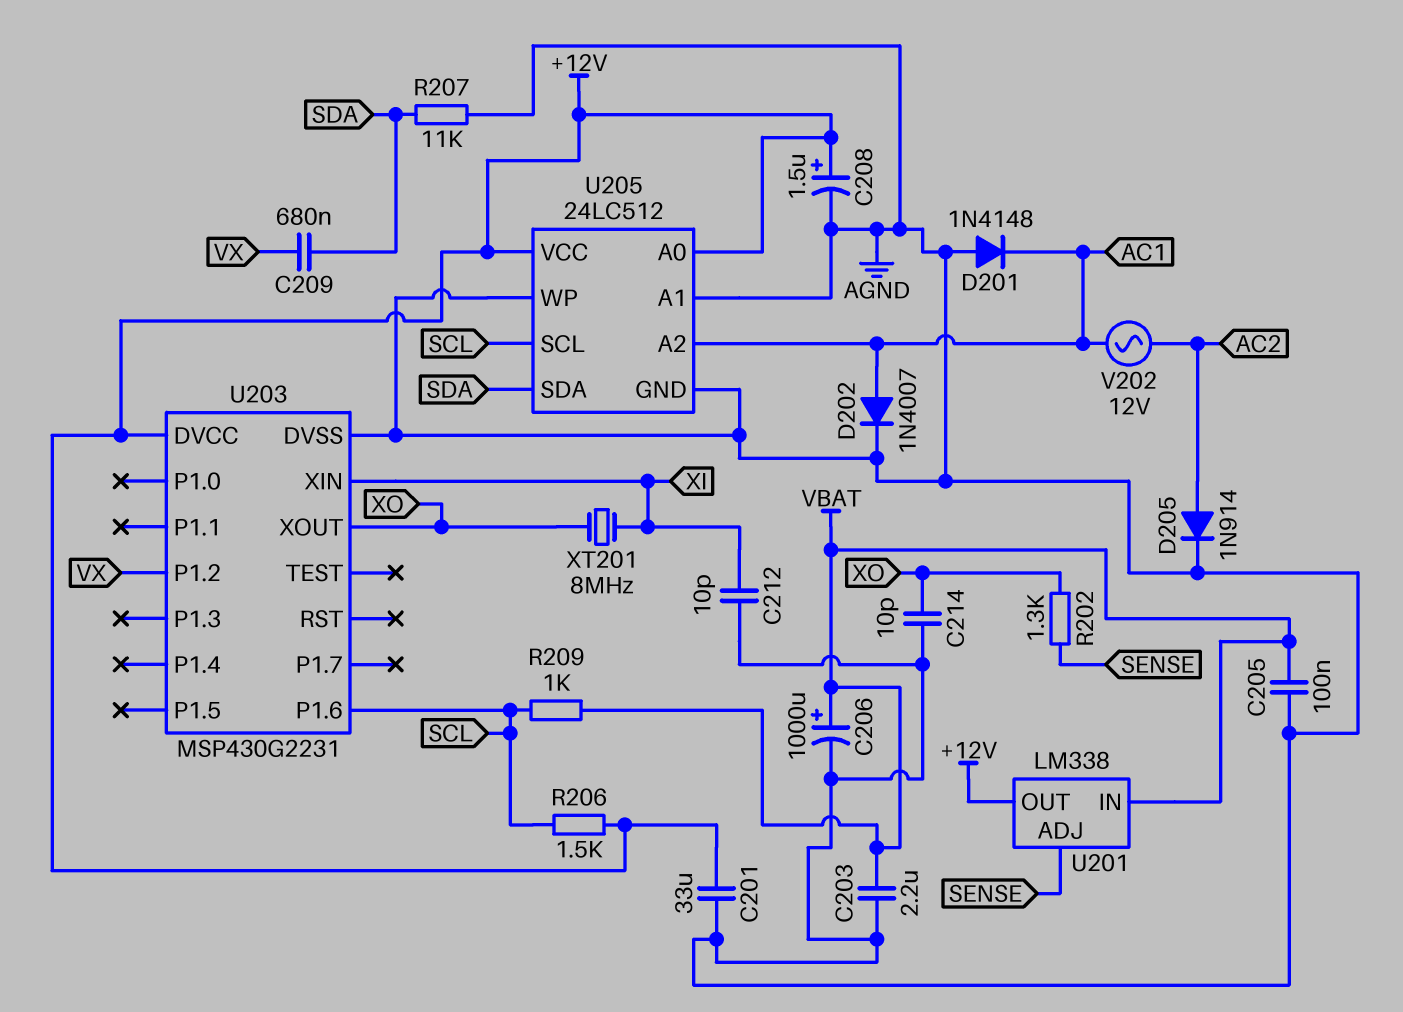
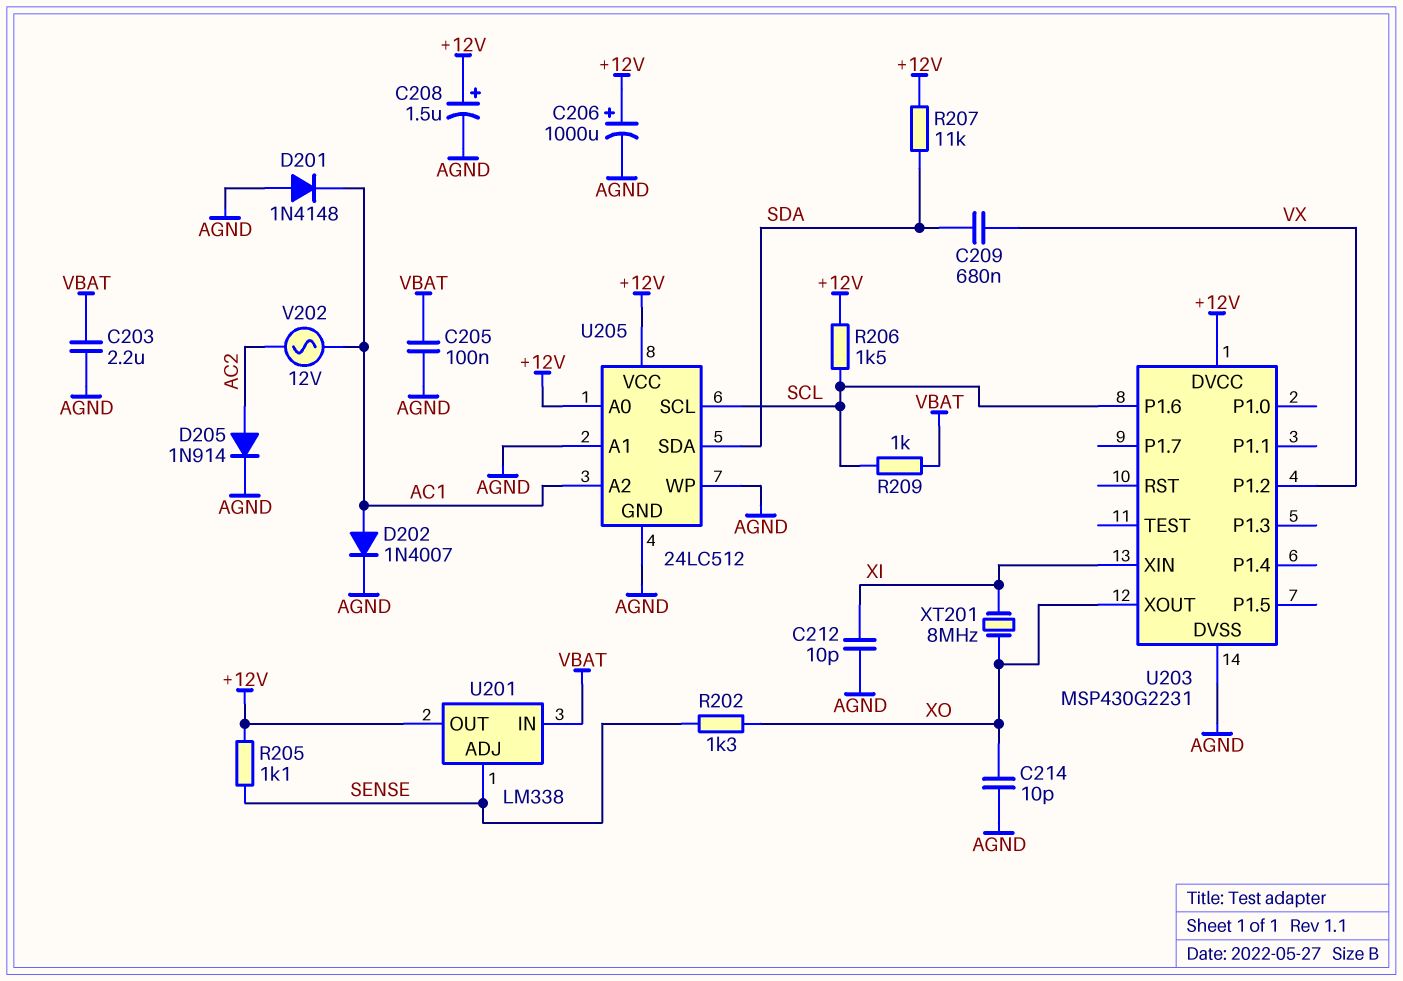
C201: 33uF (+12V, AGND) -> none
C206: 1000uF (plus VBAT, minus AGND) -> 1000uF (plus +12V, minus AGND)
R205: none -> 1.1k (+12V, SENSE)
R207: 11k (AGND, SDA) -> 11k (+12V, SDA)

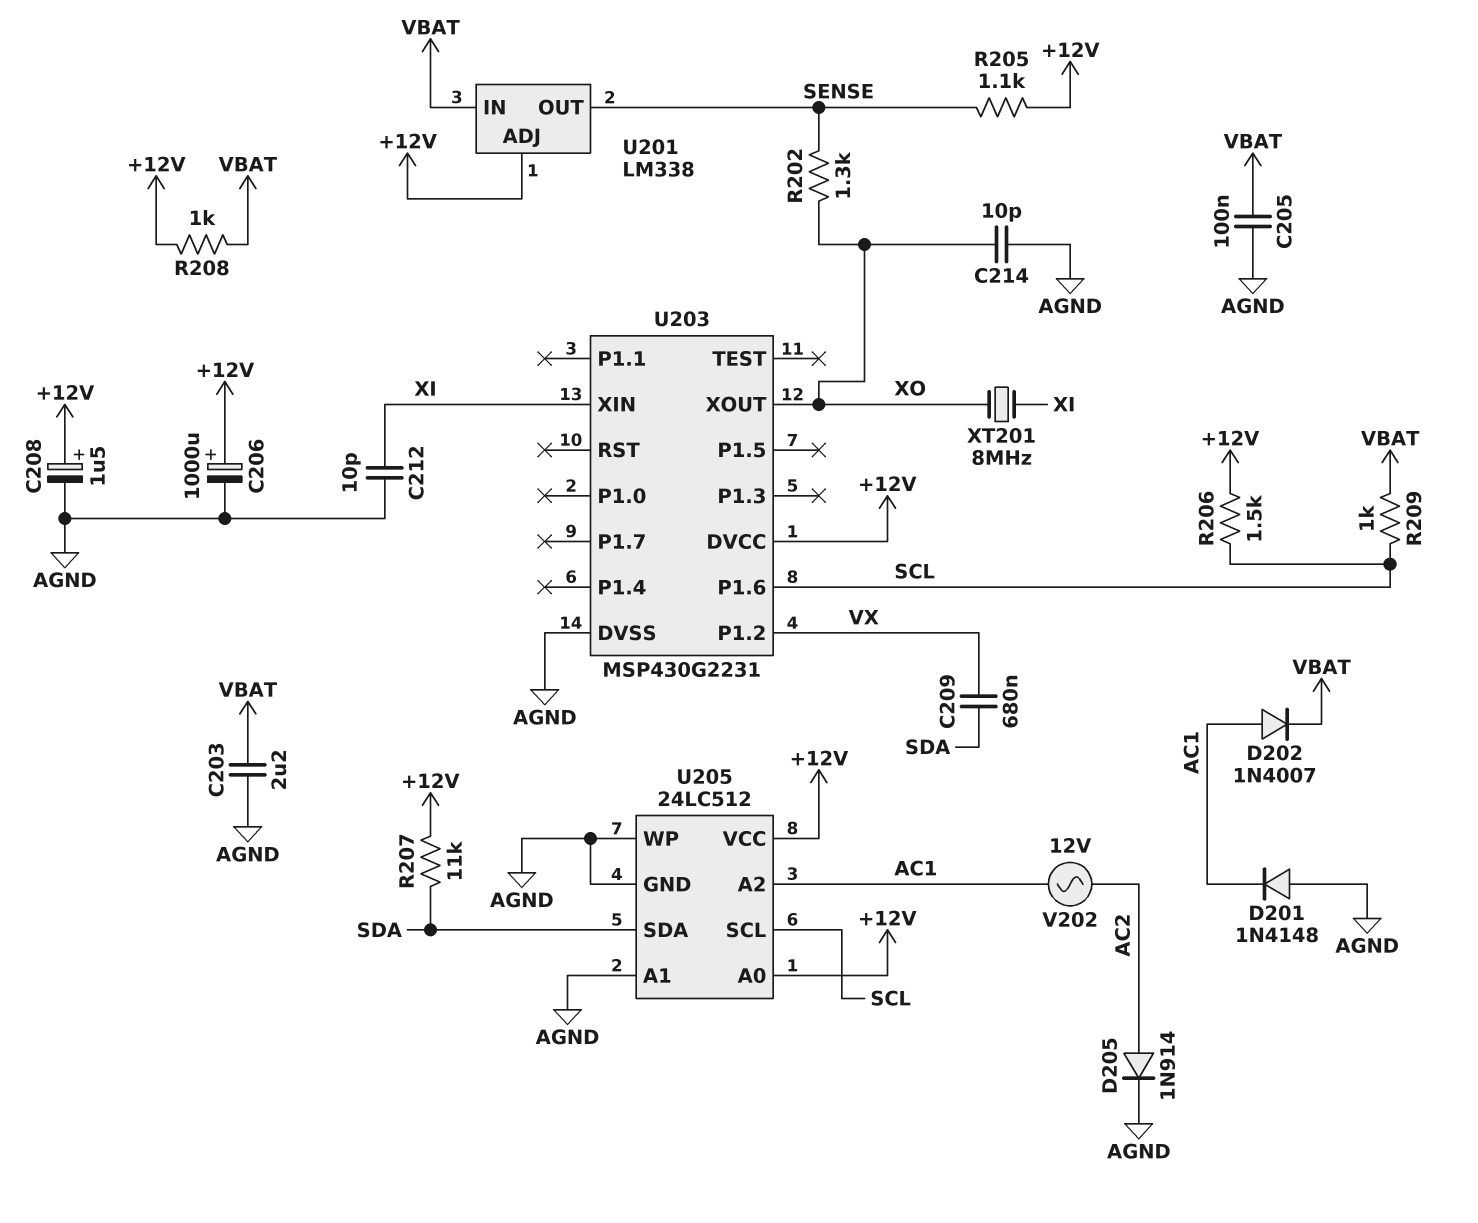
D202: diode 1N4007 (A AC1, K AGND) -> diode 1N4007 (A AC1, K VBAT)
R208: none -> 1k (+12V, VBAT)
U201 pin ADJ: SENSE -> +12V
U201 pin OUT: +12V -> SENSE

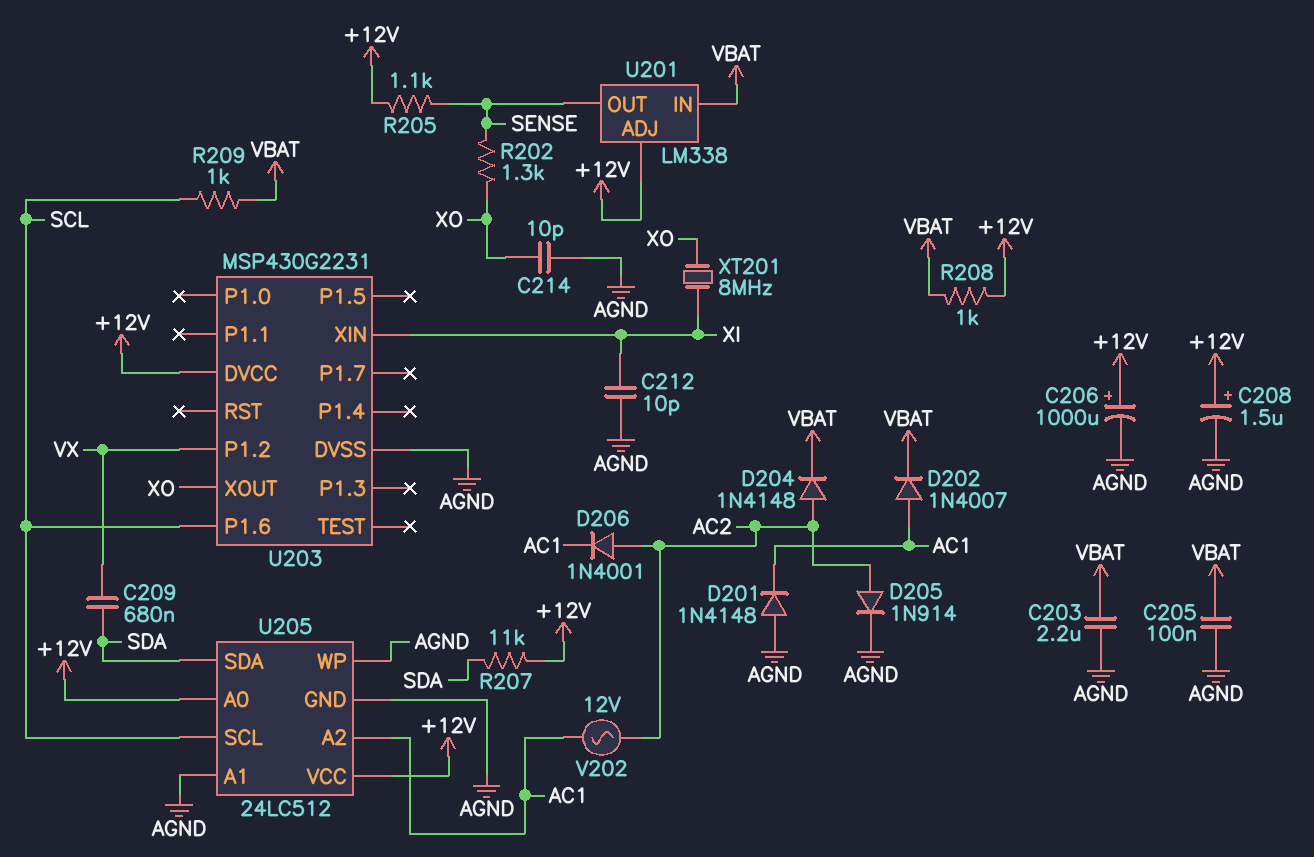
D204: none -> diode 1N4148 (A AC2, K VBAT)
D206: none -> diode 1N4001 (A AC2, K AC1)
R206: 1.5k (+12V, SCL) -> none

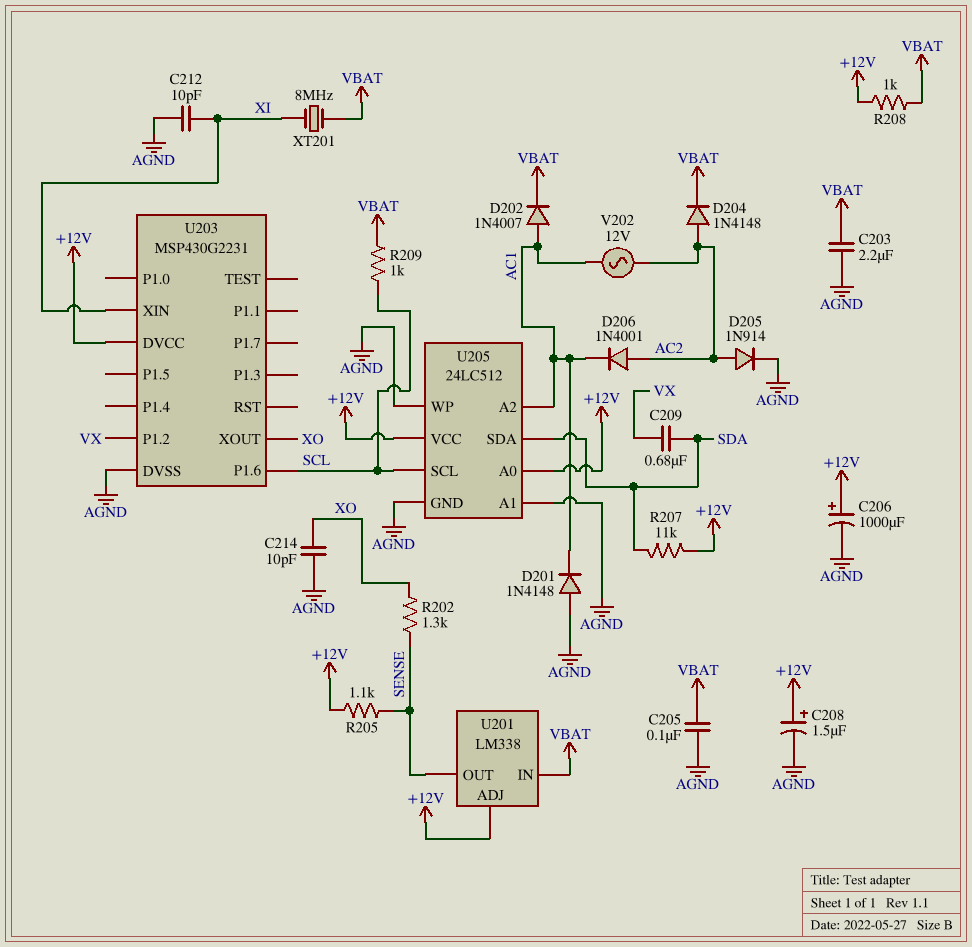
XT201: 8MHz (XI, XO) -> 8MHz (VBAT, XI)

